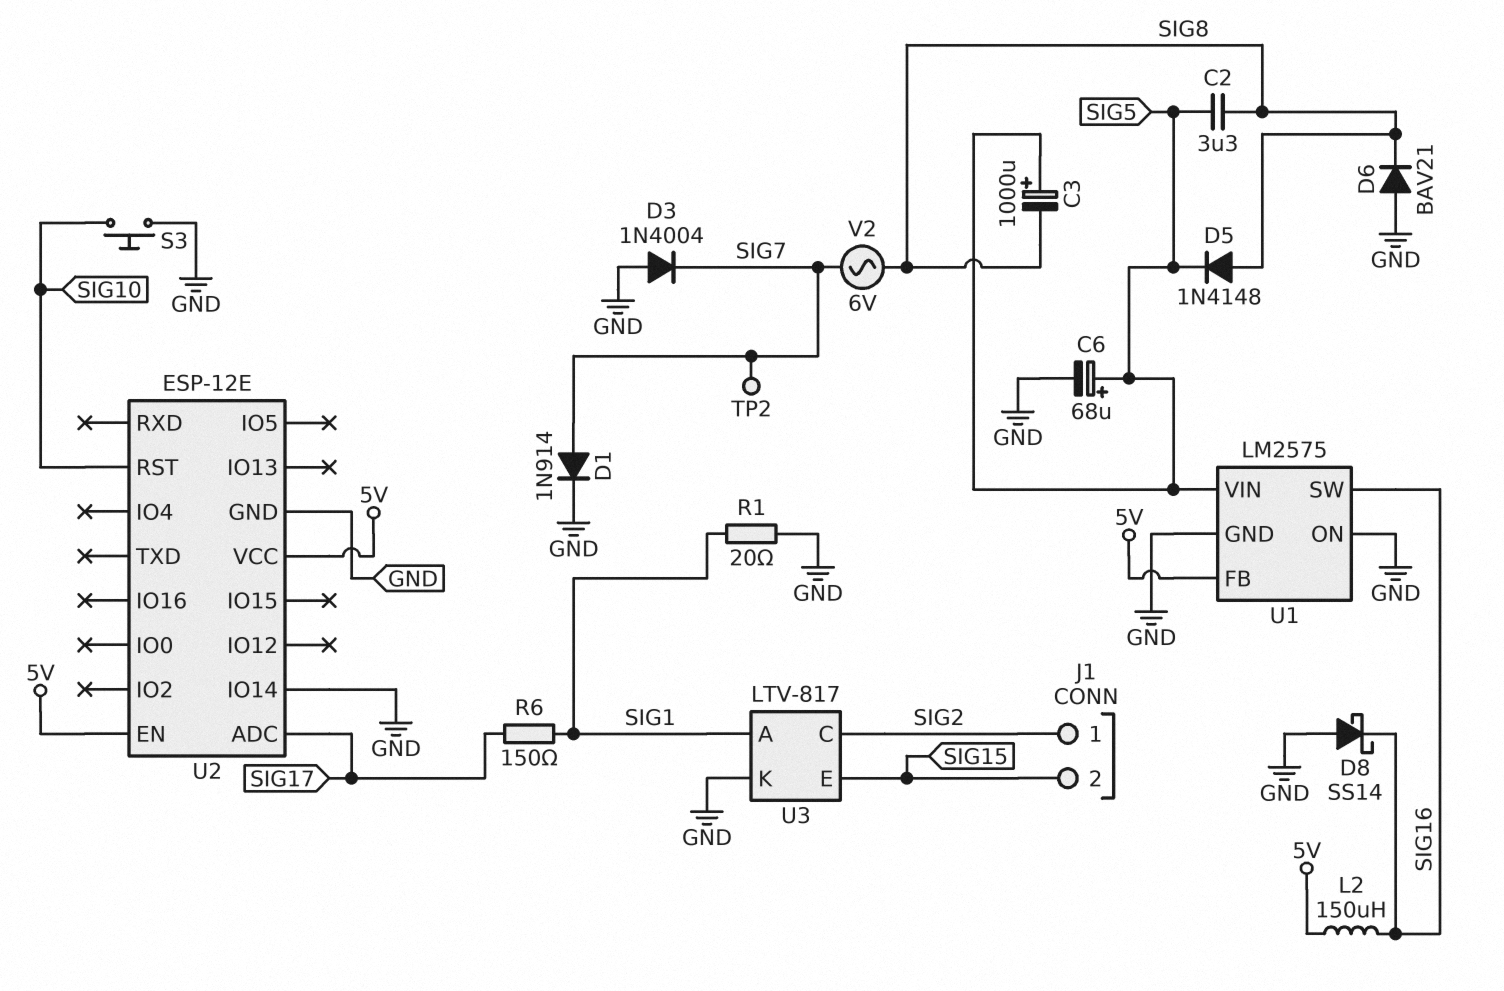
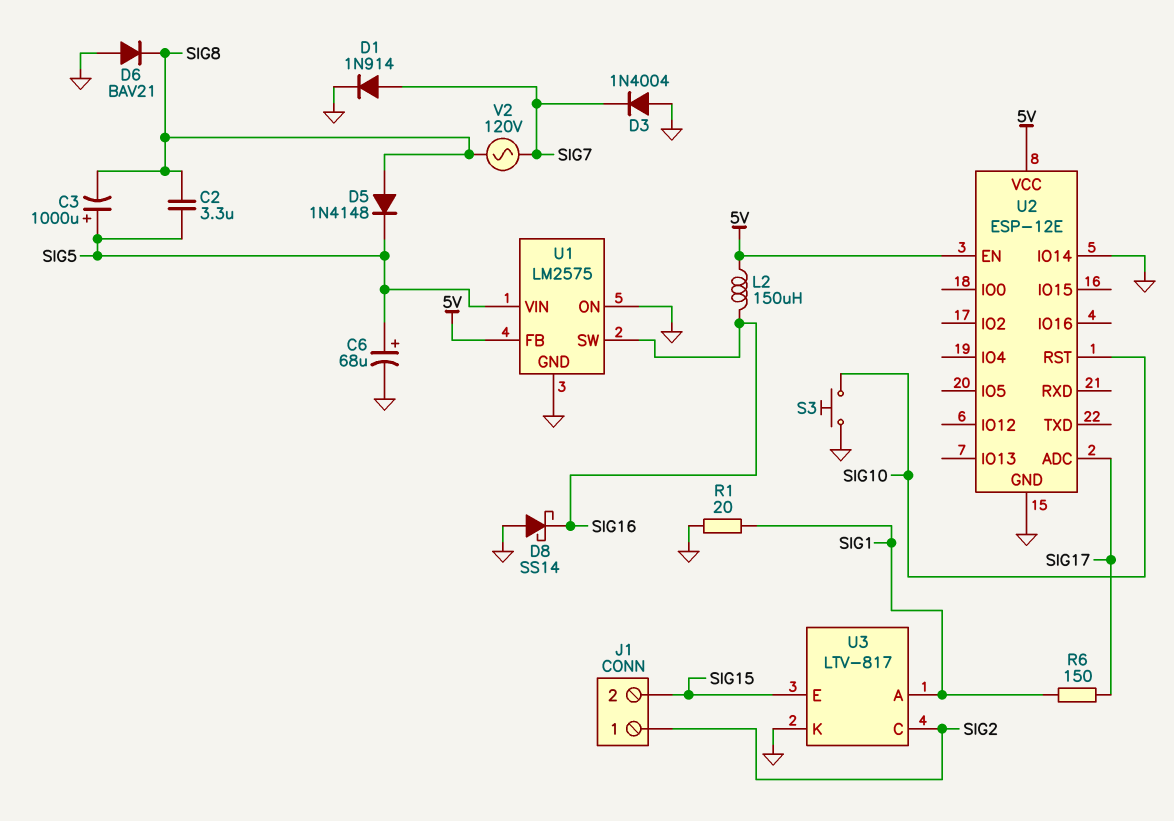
TP2: test point (SIG7) -> none
V2: AC 6V (SIG7, SIG8) -> AC 120V (SIG7, SIG8)

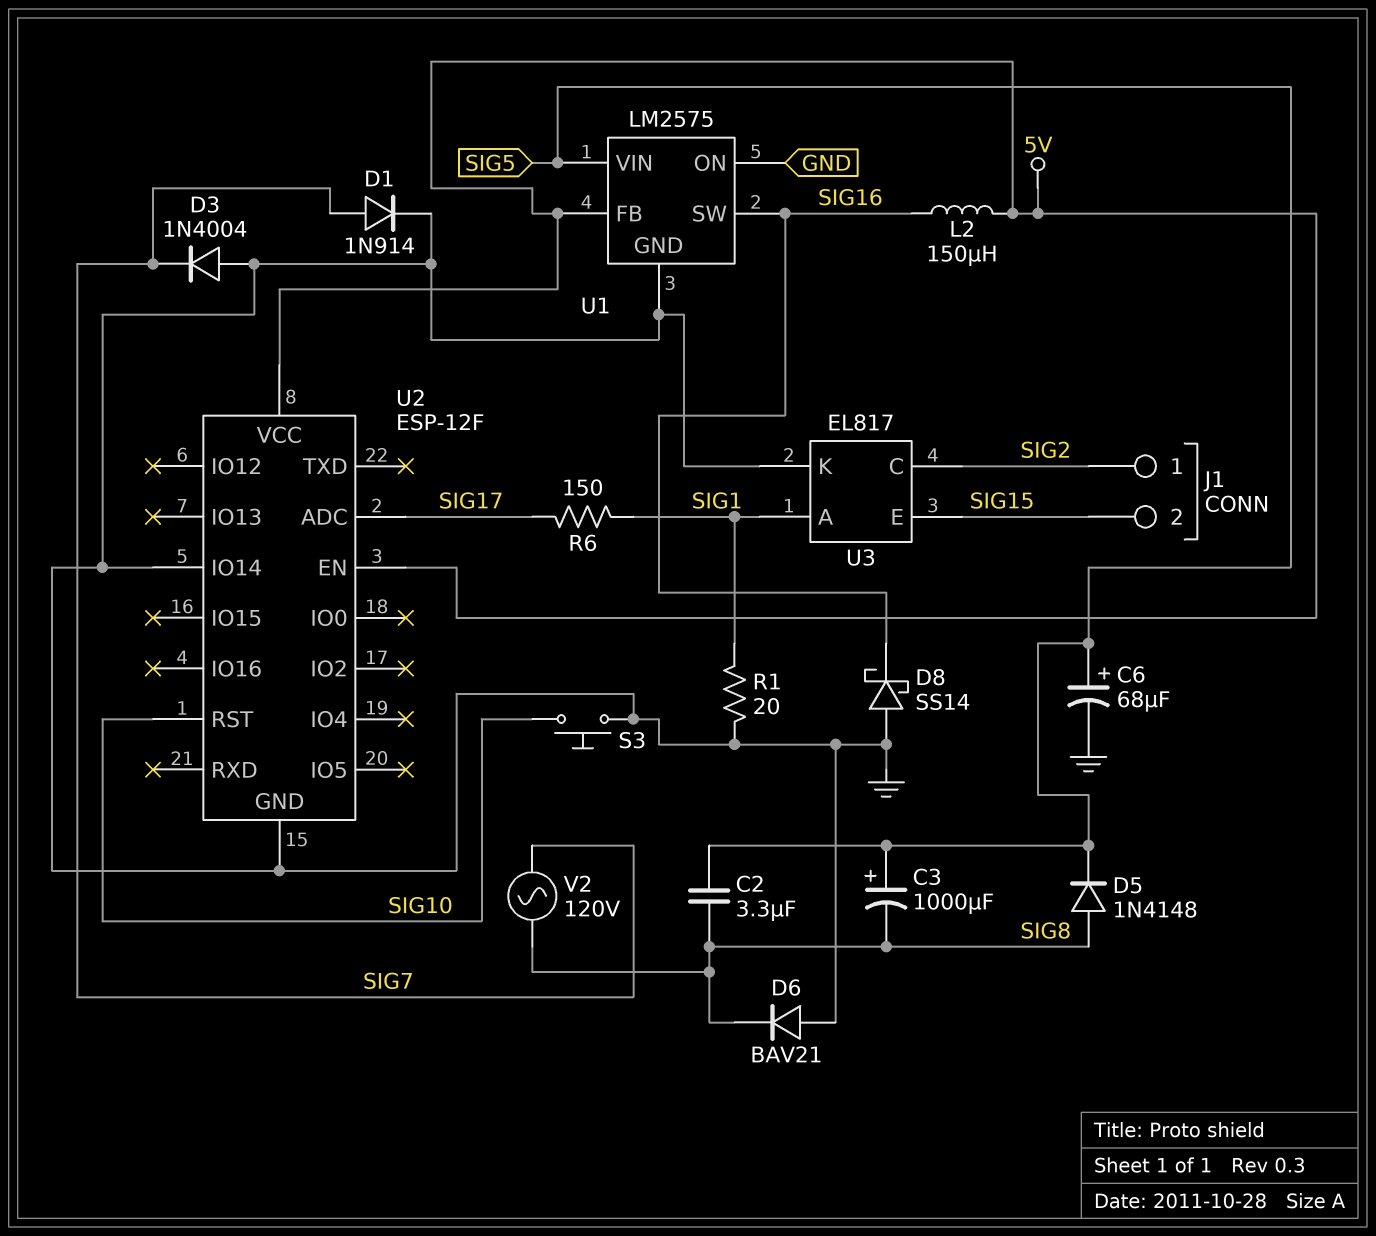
U2: ESP-12E -> ESP-12F
U3: LTV-817 -> EL817

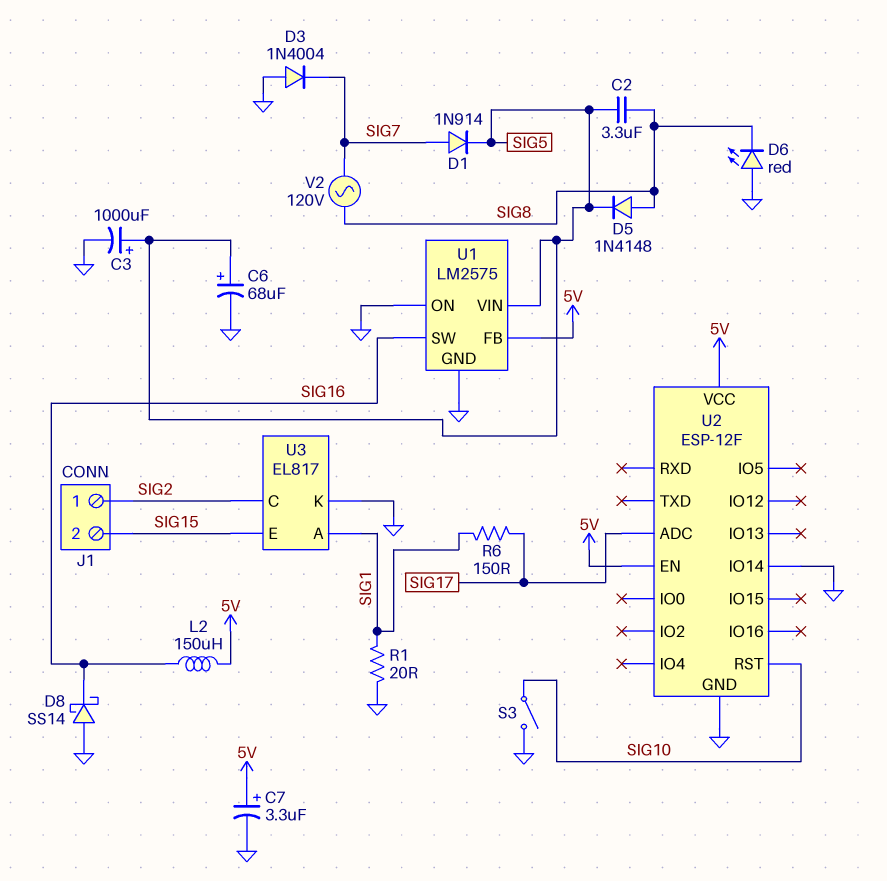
C3: 1000uF (plus SIG5, minus SIG8) -> 1000uF (plus SIG5, minus GND)
C7: none -> 3.3uF (plus 5V, minus GND)
D1: diode 1N914 (A SIG7, K GND) -> diode 1N914 (A SIG7, K SIG5)
D6: diode BAV21 (A GND, K SIG8) -> LED red (A GND, K SIG8)
S3: button (GND, SIG10) -> switch (GND, SIG10)

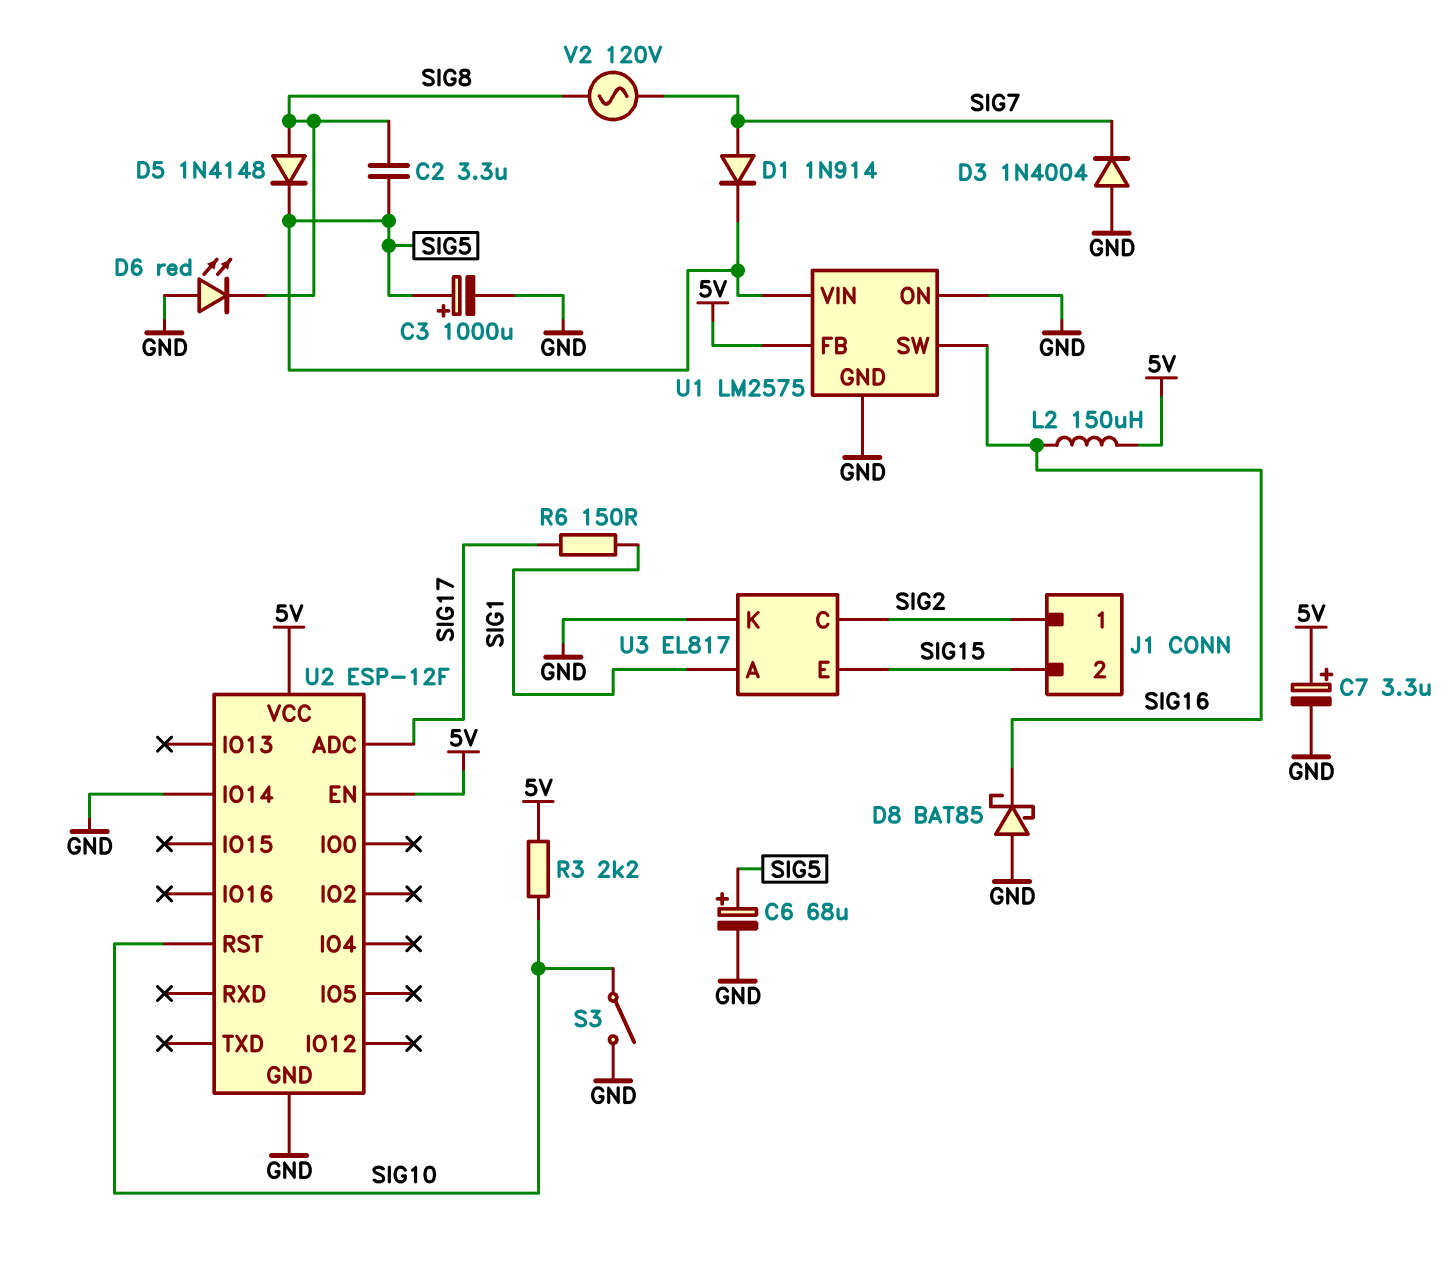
D8: schottky SS14 (A GND, K SIG16) -> schottky BAT85 (A GND, K SIG16)
R1: 20 (GND, SIG1) -> none
R3: none -> 2.2k (5V, SIG10)

